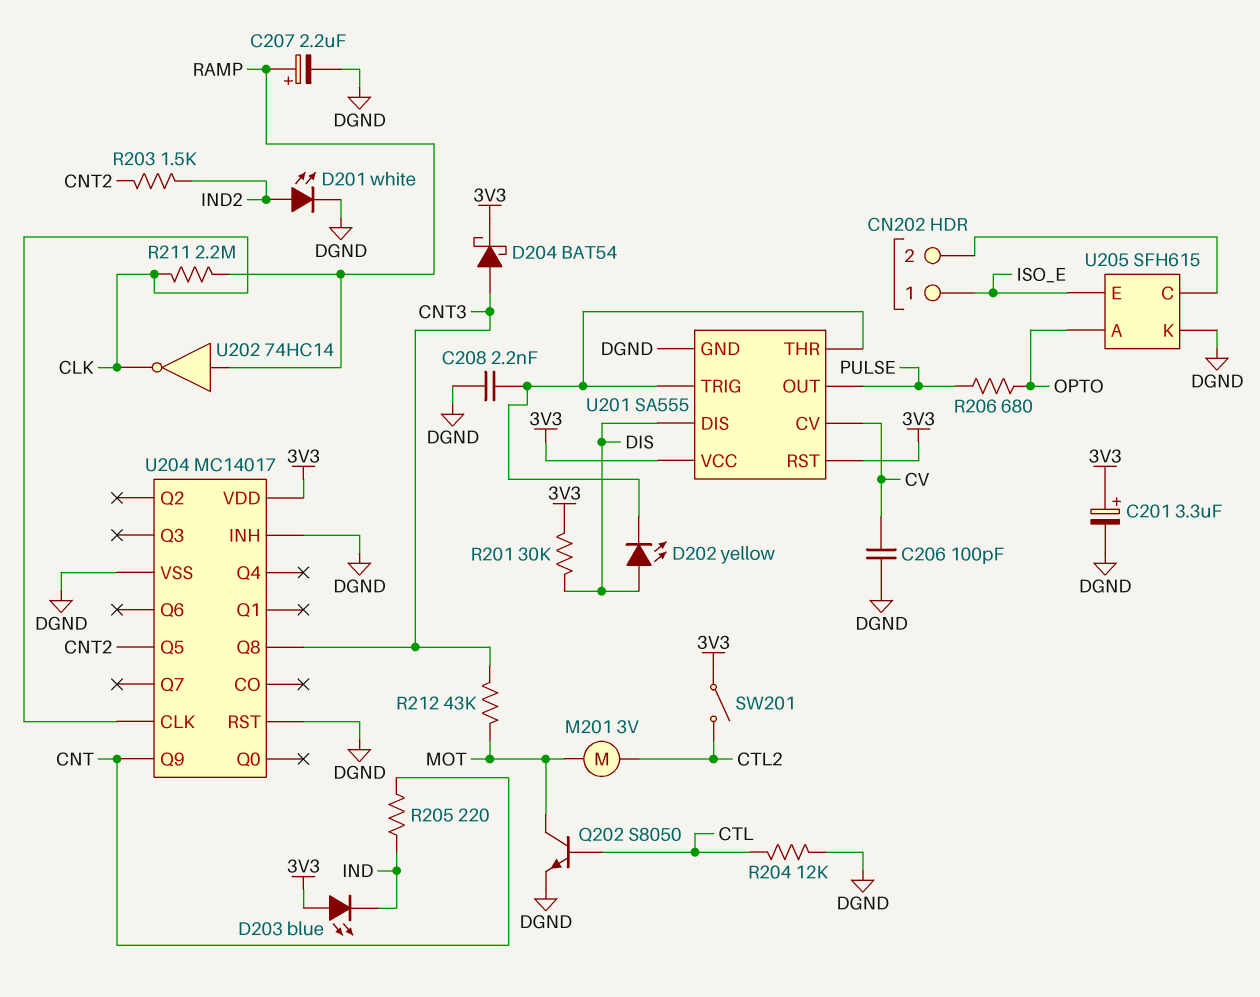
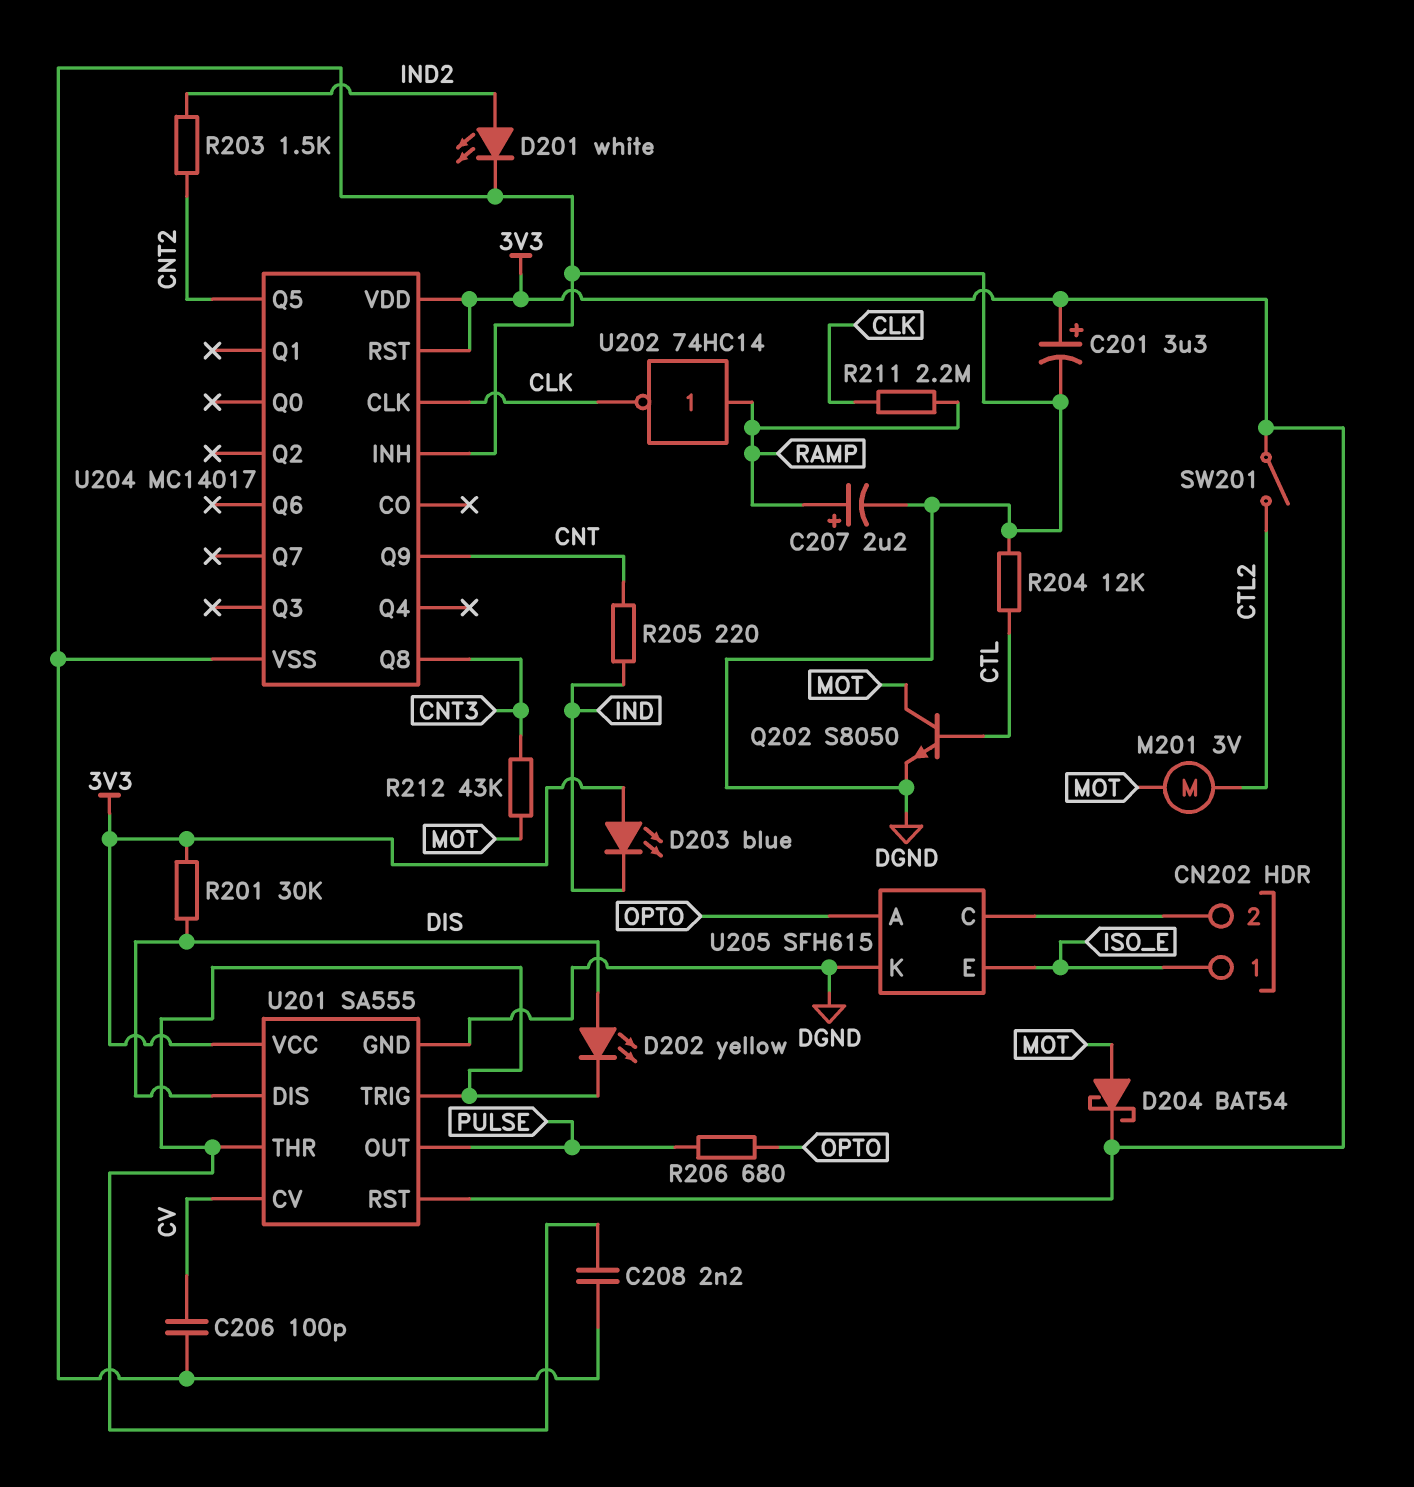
D204: schottky BAT54 (A CNT3, K 3V3) -> schottky BAT54 (A MOT, K 3V3)
U204 pin RST: DGND -> 3V3

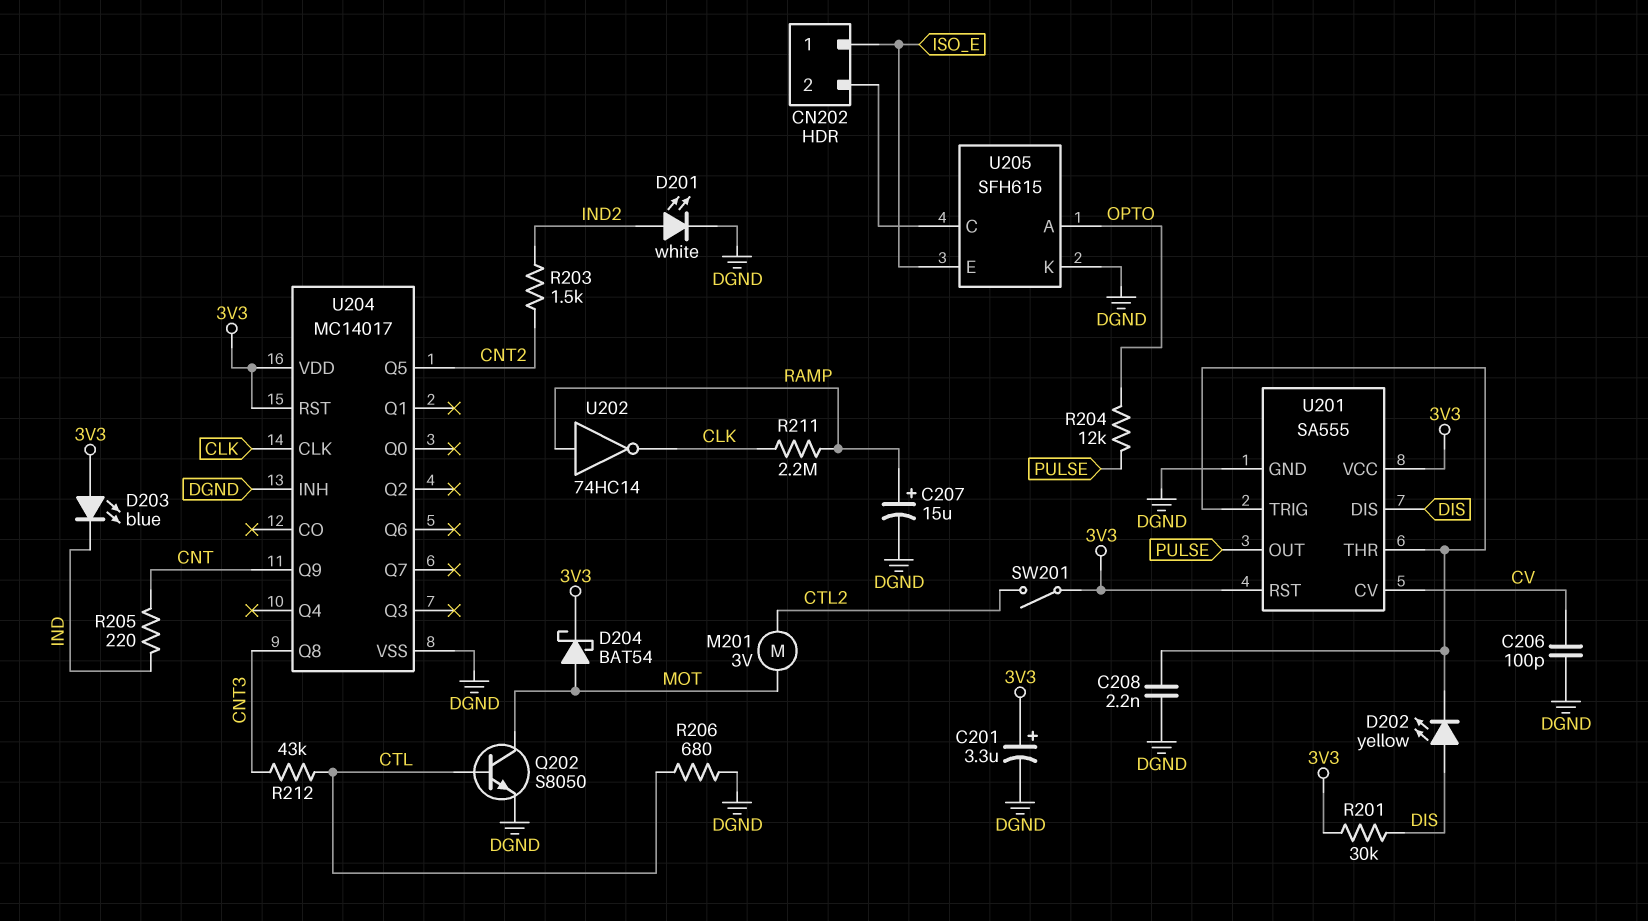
C207: 2.2uF (plus RAMP, minus DGND) -> 15uF (plus RAMP, minus DGND)
R204: 12k (CTL, DGND) -> 12k (OPTO, PULSE)
R206: 680 (OPTO, PULSE) -> 680 (CTL, DGND)
R212: 43k (CNT3, MOT) -> 43k (CNT3, CTL)

